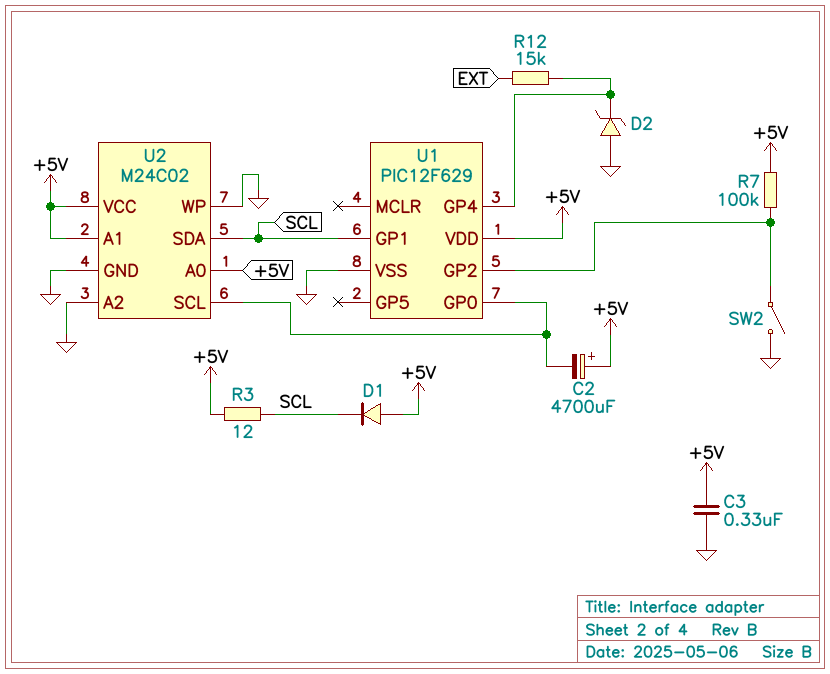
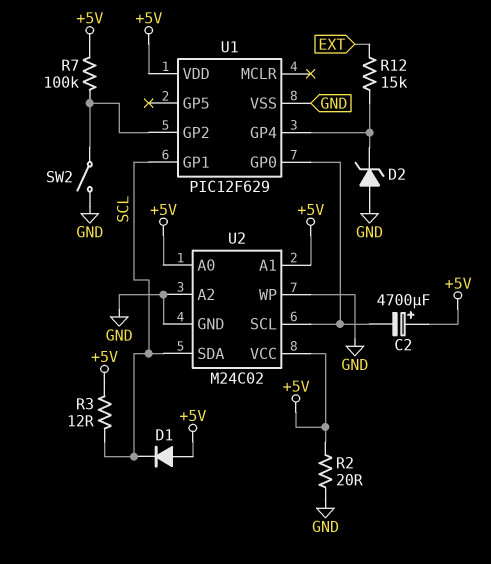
C3: 330nF (+5V, GND) -> none
R2: none -> 20 (+5V, GND)

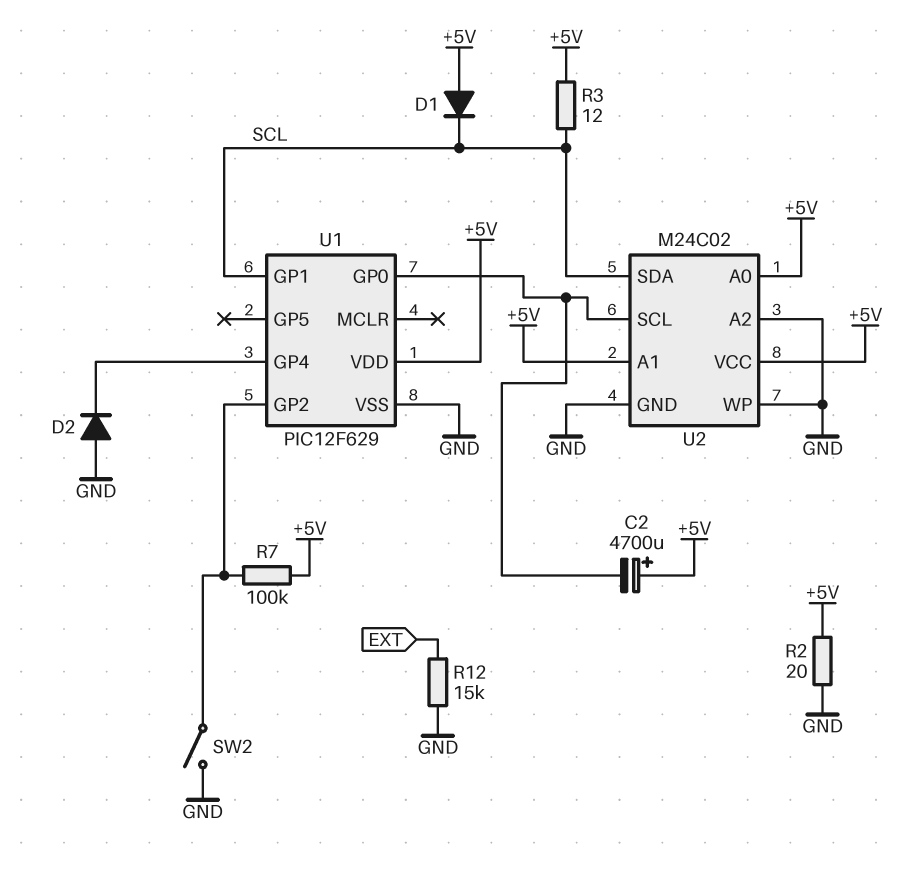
D2: zener (A GND, K U1/GP4) -> diode (A GND, K U1/GP4)
R12: 15k (EXT, U1/GP4) -> 15k (EXT, GND)

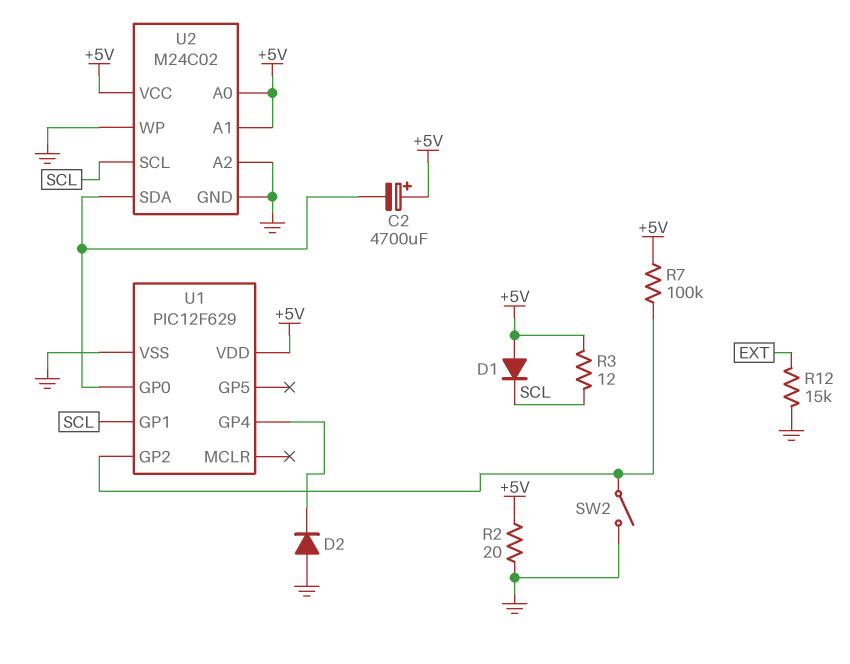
U2 pin SCL: U1/GP0 -> SCL
U2 pin SDA: SCL -> U1/GP0

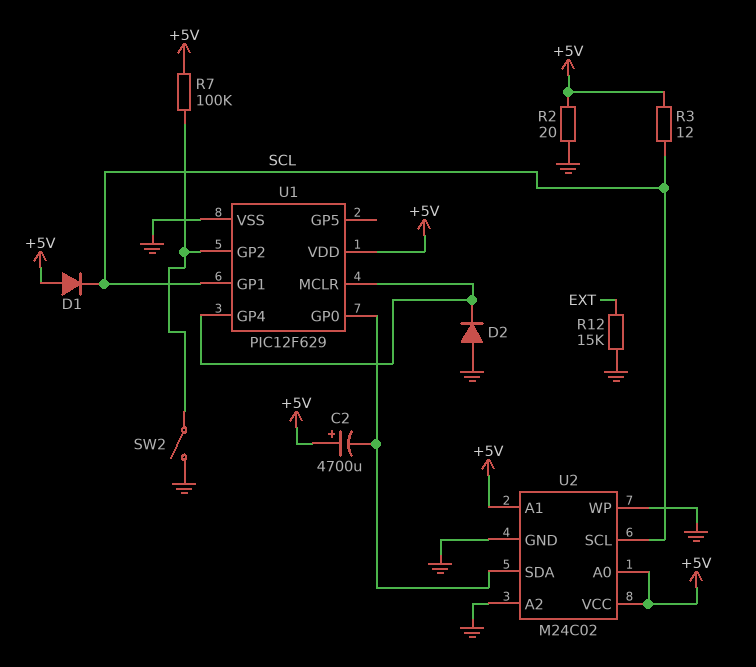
U1 pin MCLR: none -> U1/GP4

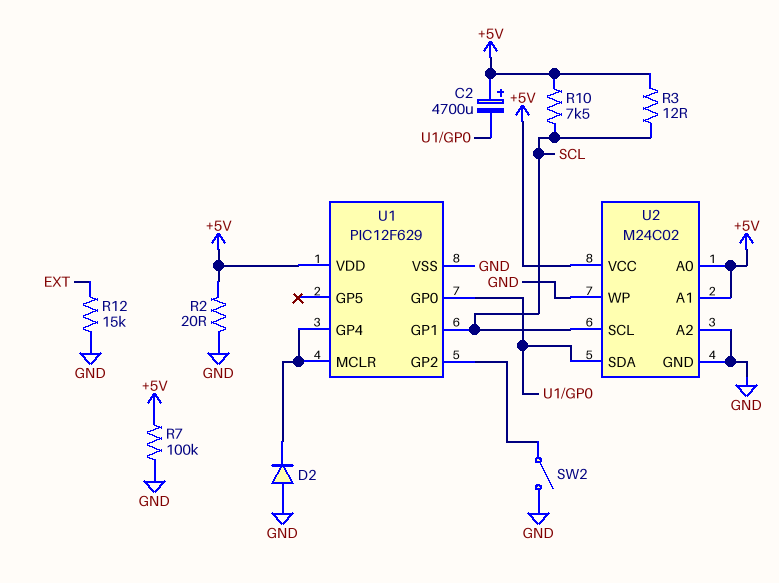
D1: diode (A +5V, K SCL) -> none
R7: 100k (+5V, U1/GP2) -> 100k (+5V, GND)
R10: none -> 7.5k (+5V, SCL)

